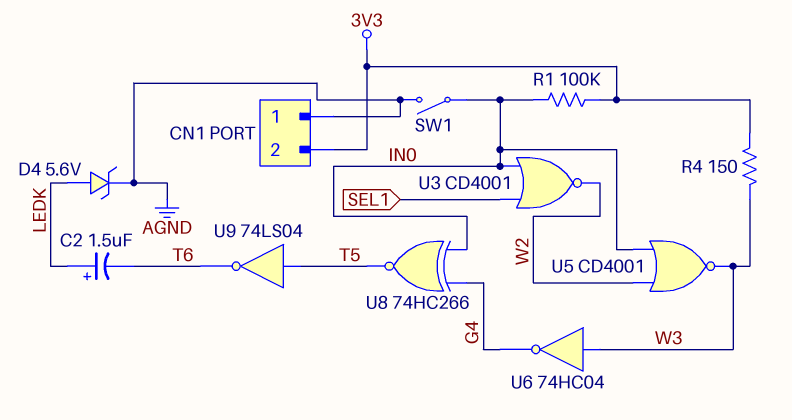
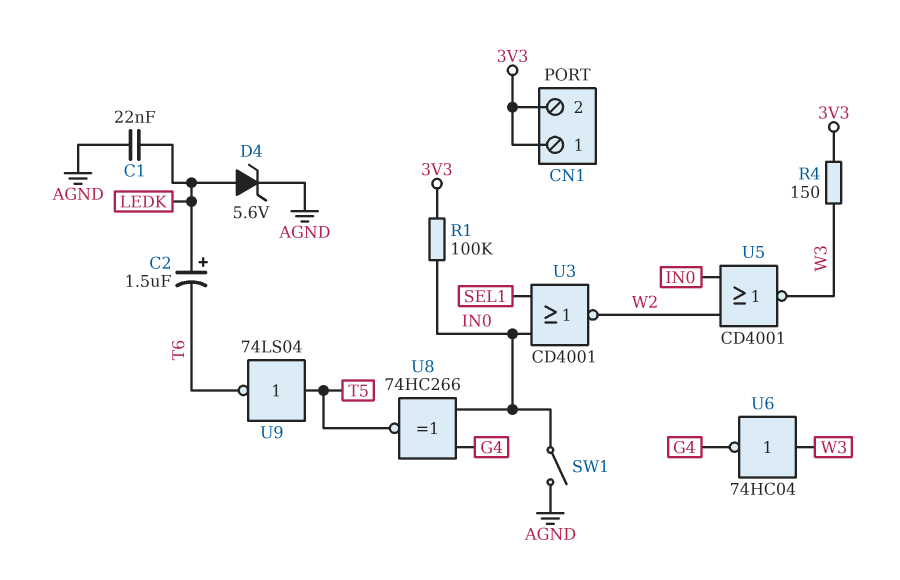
C1: none -> 22nF (AGND, LEDK)
CN1 pin 1: AGND -> 3V3

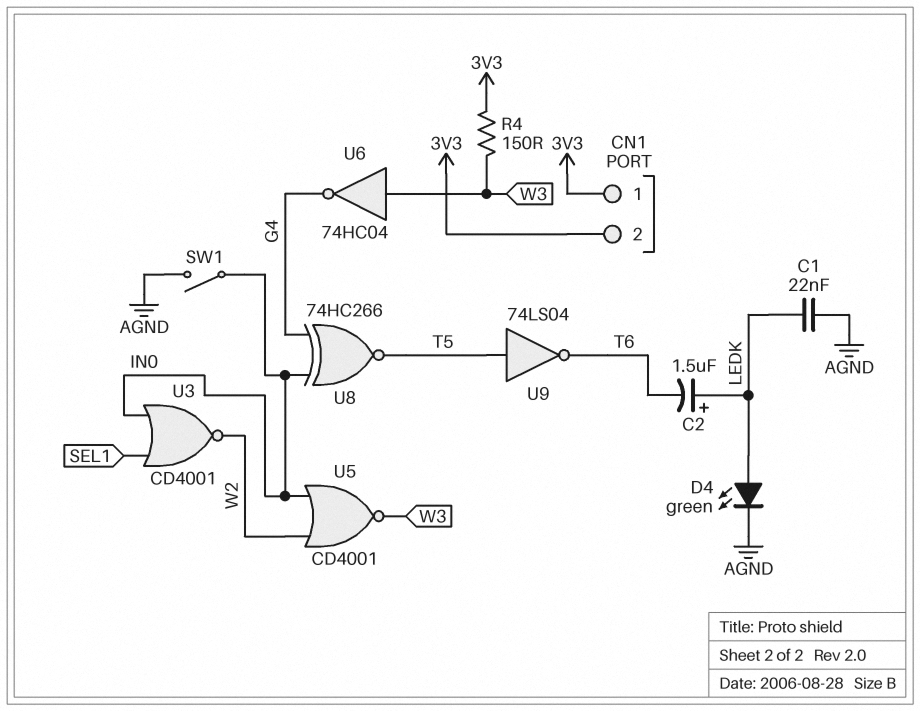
D4: zener 5.6V (A LEDK, K AGND) -> LED green (A LEDK, K AGND)
R1: 100k (3V3, IN0) -> none

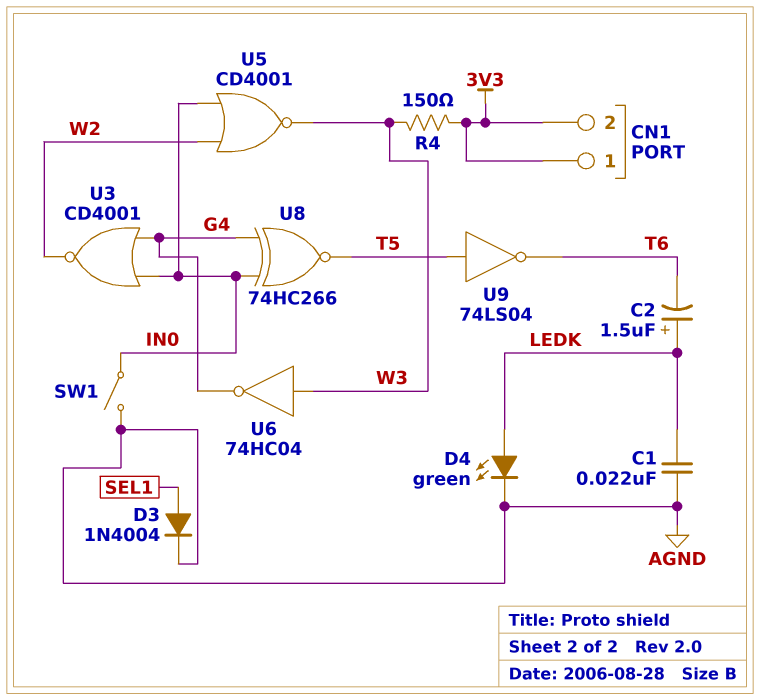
D3: none -> diode 1N4004 (A SEL1, K AGND)
U3: NOR CD4001 (in IN0, in SEL1, out W2) -> NOR CD4001 (in G4, in IN0, out W2)

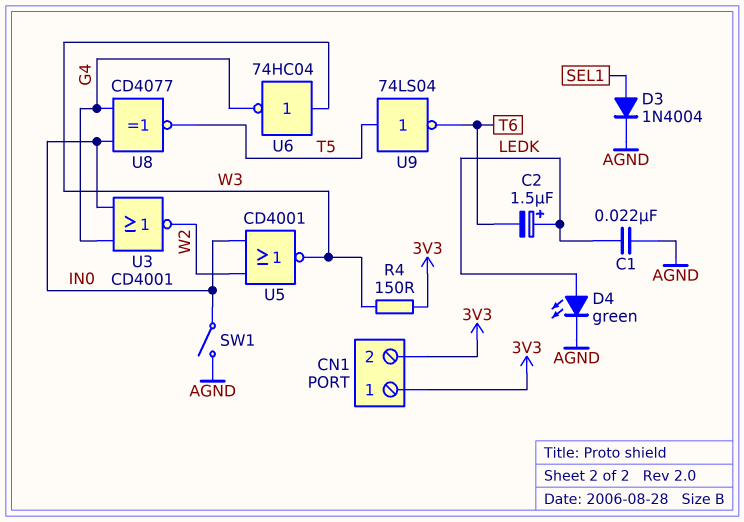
U8: XNOR 74HC266 (in G4, in IN0, out T5) -> XNOR CD4077 (in G4, in IN0, out T5)

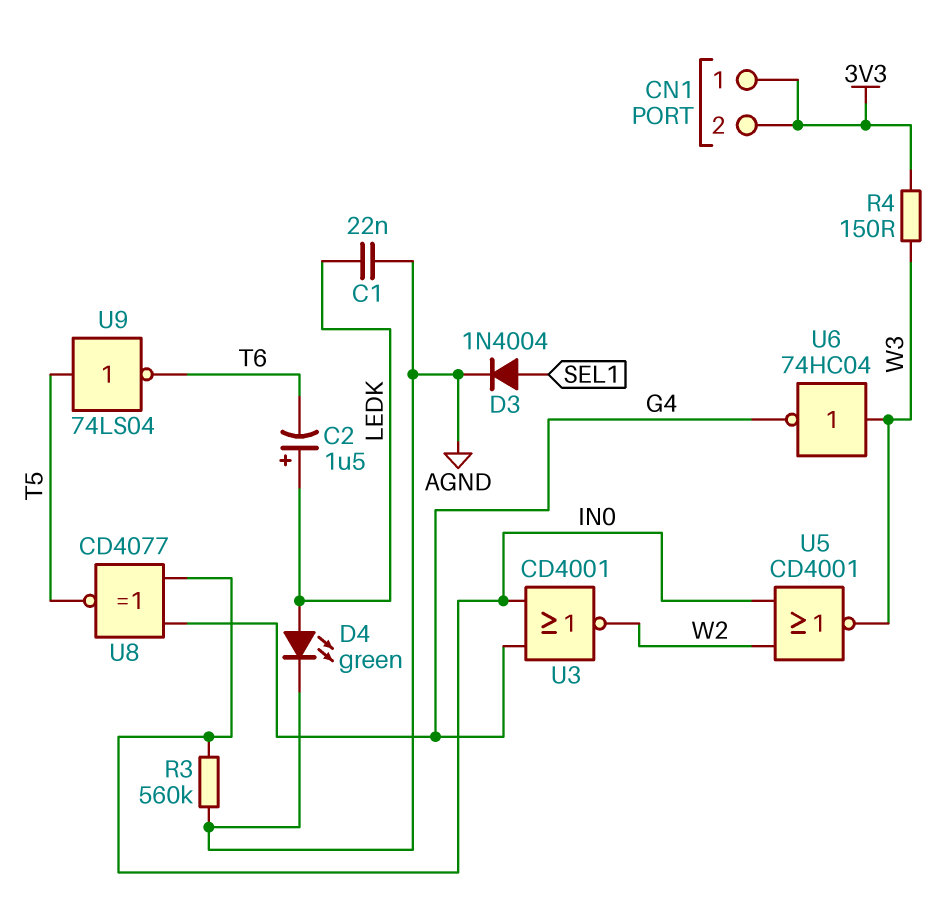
R3: none -> 560k (AGND, IN0)
SW1: switch (AGND, IN0) -> none

